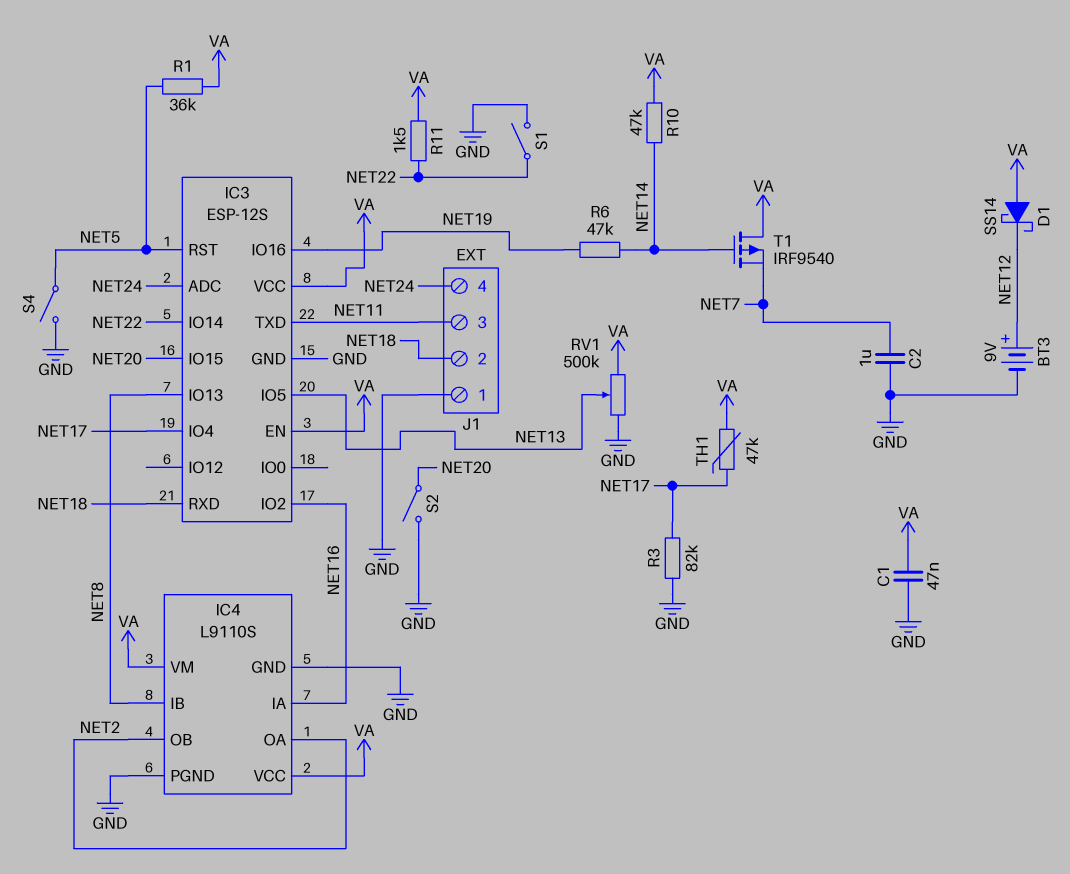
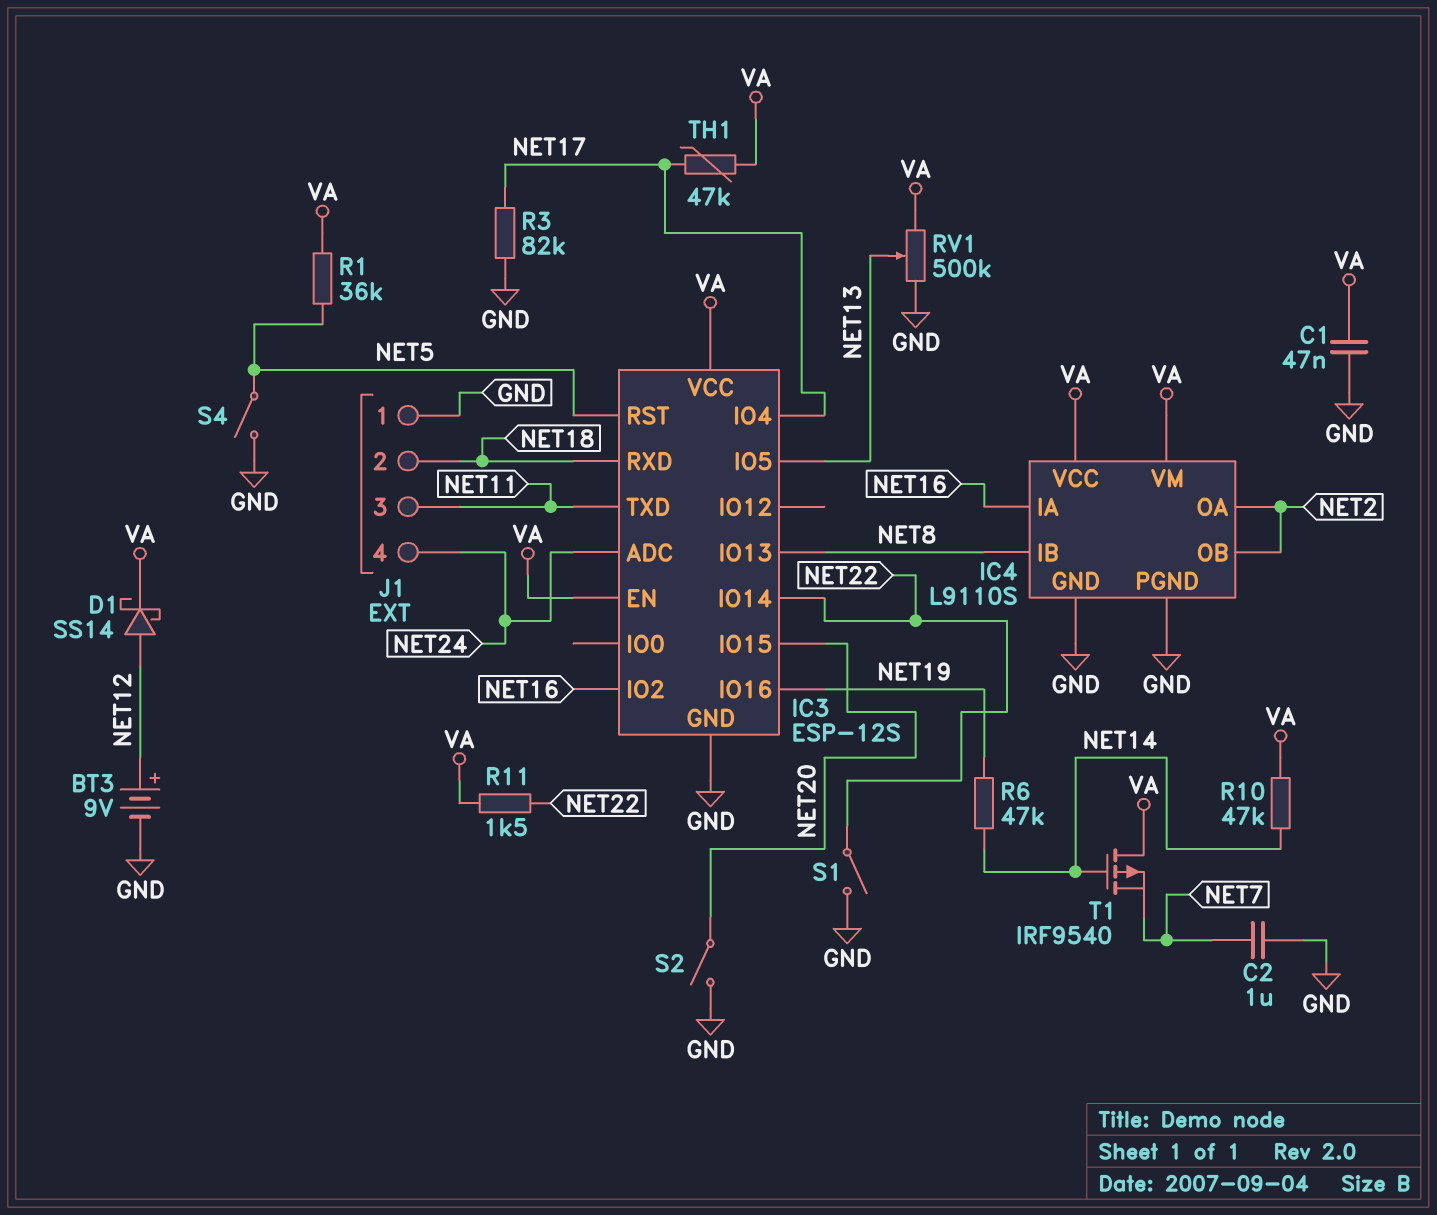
D1: schottky SS14 (A VA, K NET12) -> schottky SS14 (A NET12, K VA)

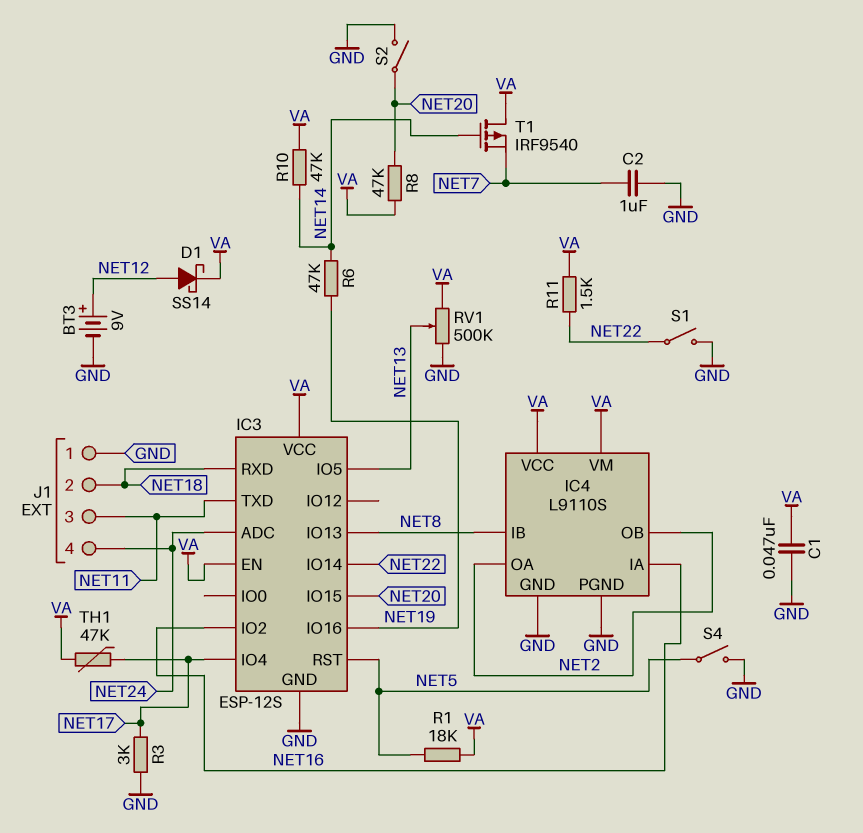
R1: 36k (NET5, VA) -> 18k (NET5, VA)
R3: 82k (GND, NET17) -> 3k (GND, NET17)
R8: none -> 47k (NET20, VA)

